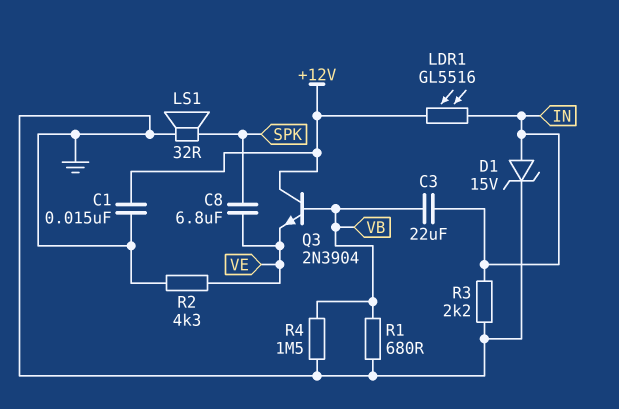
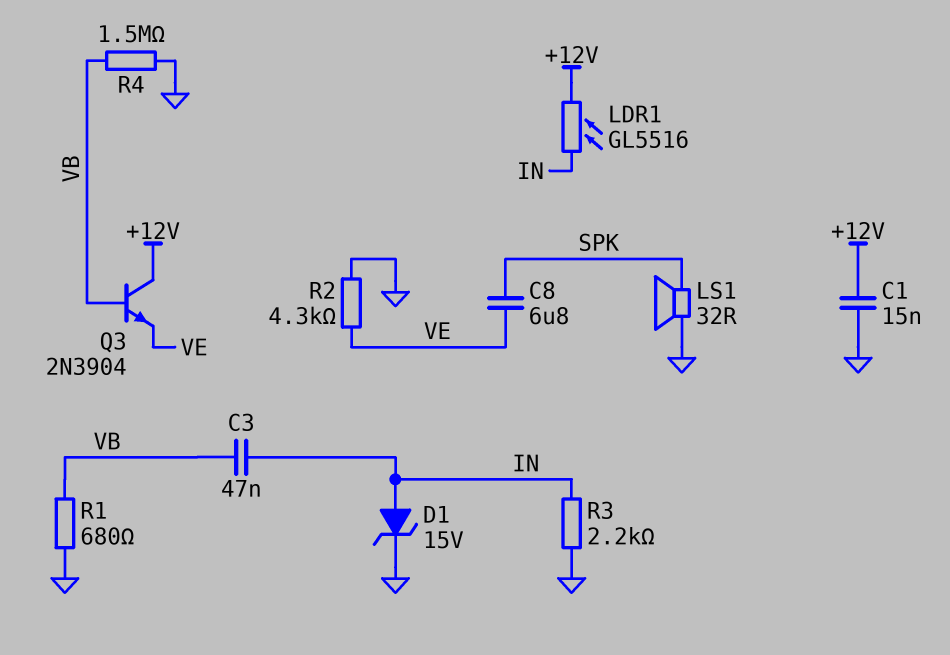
C3: 22uF (IN, VB) -> 47nF (IN, VB)

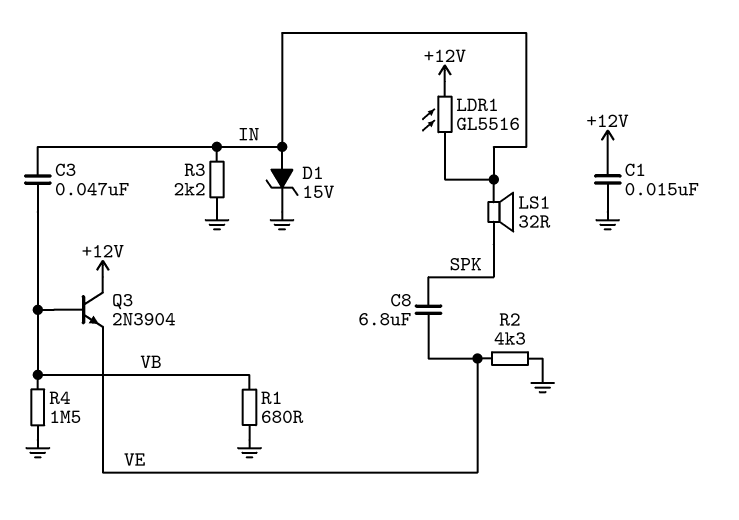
LS1: speaker 32R (GND, SPK) -> speaker 32R (IN, SPK)

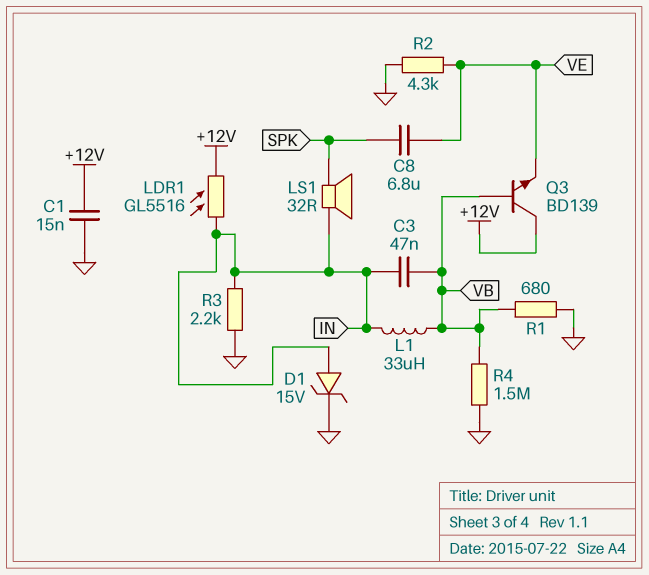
L1: none -> 33uH (IN, VB)
Q3: NPN 2N3904 (B VB, C +12V, E VE) -> NPN BD139 (B VB, C +12V, E VE)

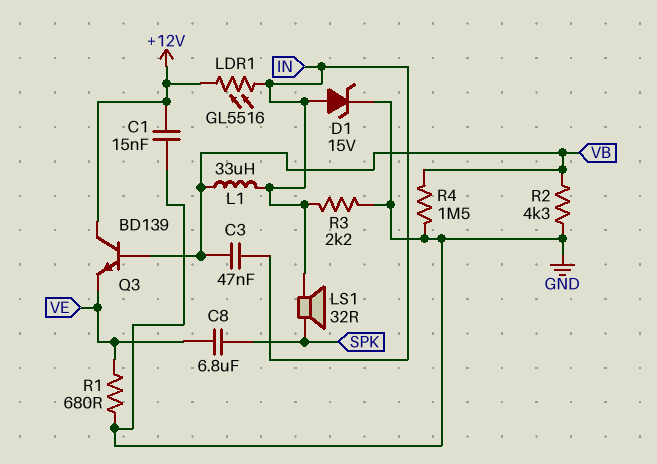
R1: 680 (GND, VB) -> 680 (GND, VE)
R2: 4.3k (GND, VE) -> 4.3k (GND, VB)

